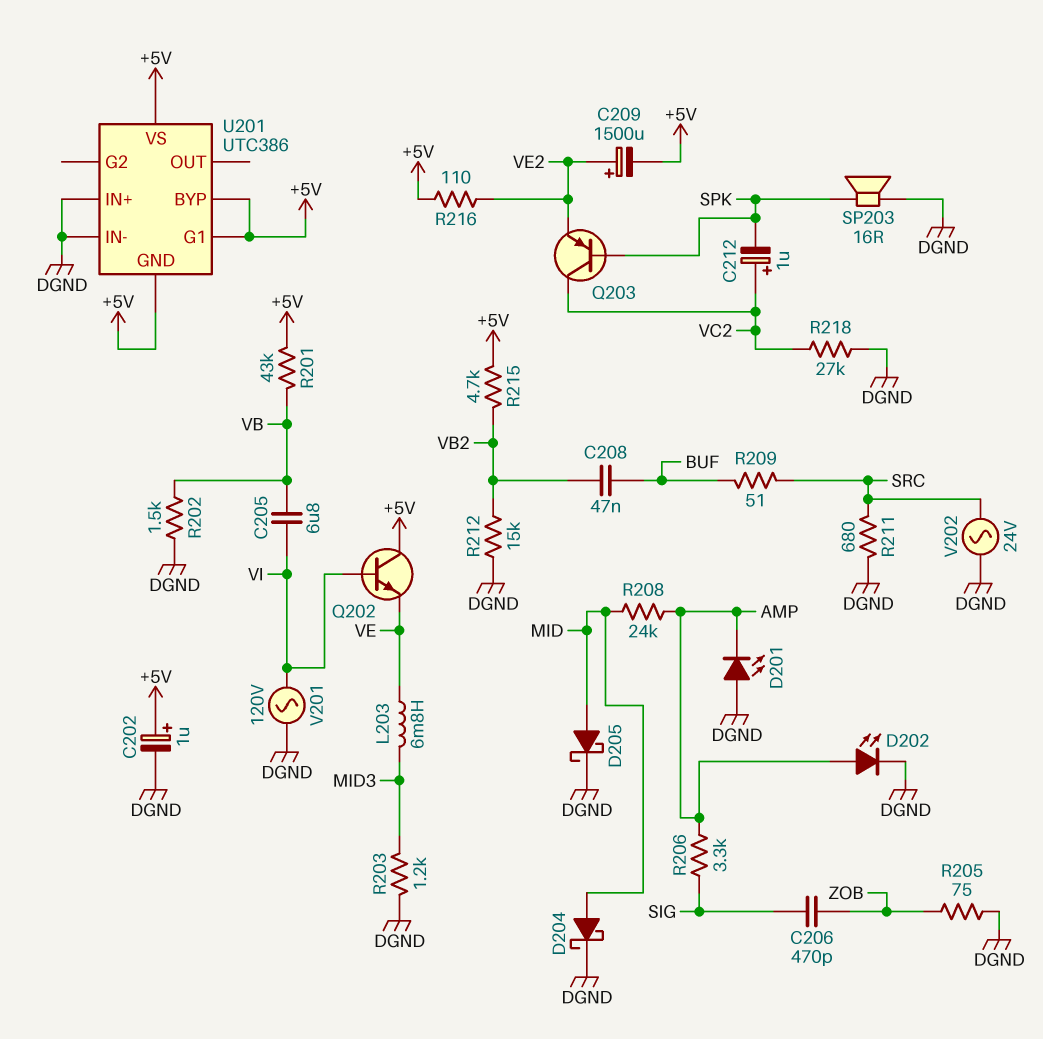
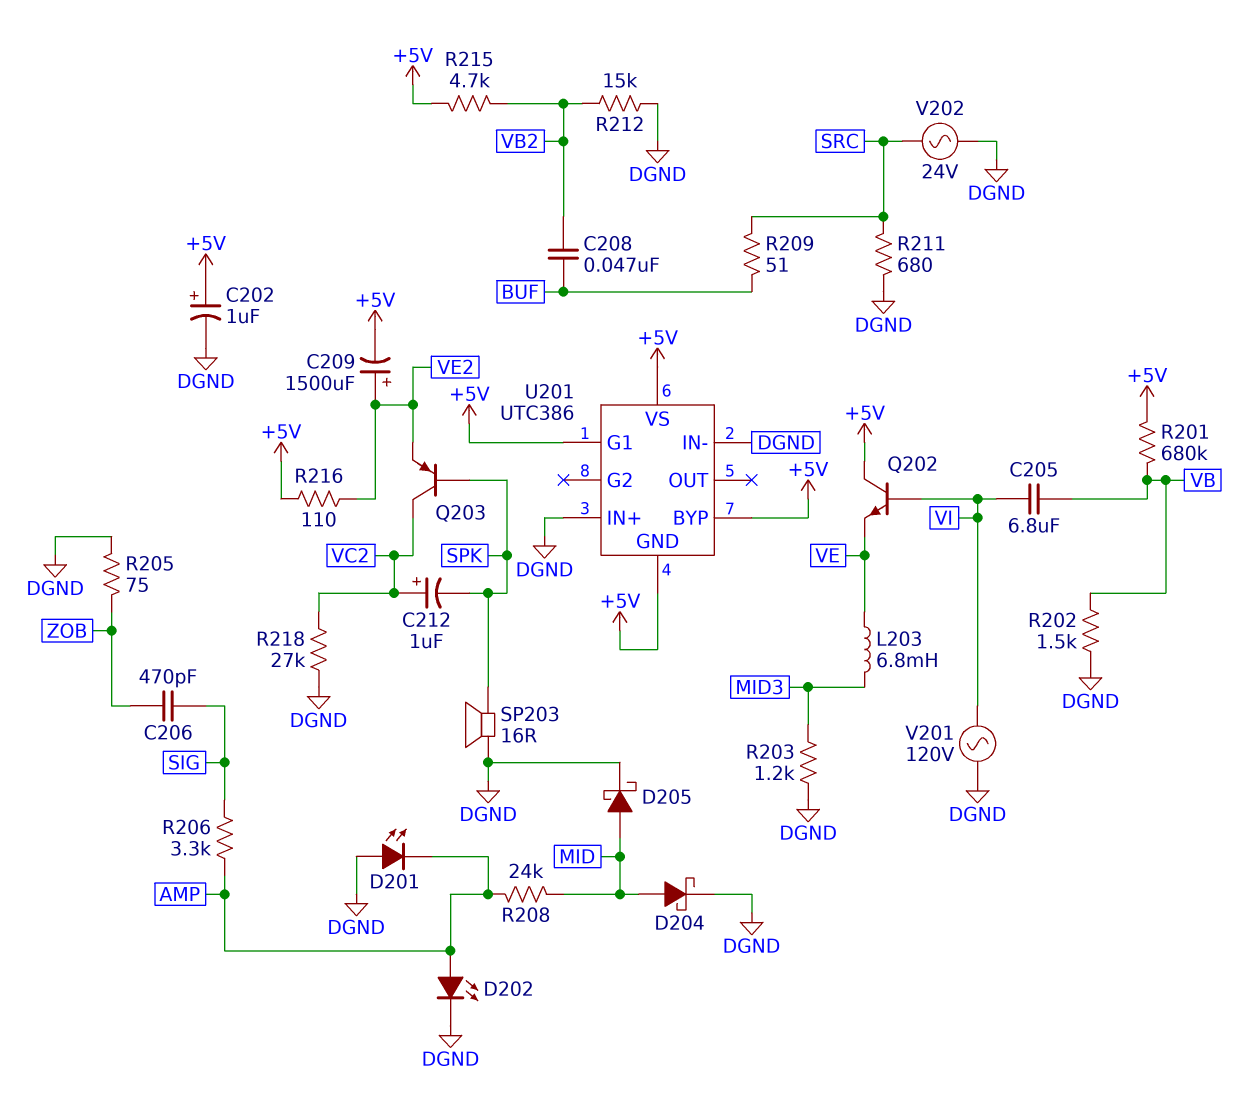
R201: 43k (+5V, VB) -> 680k (+5V, VB)

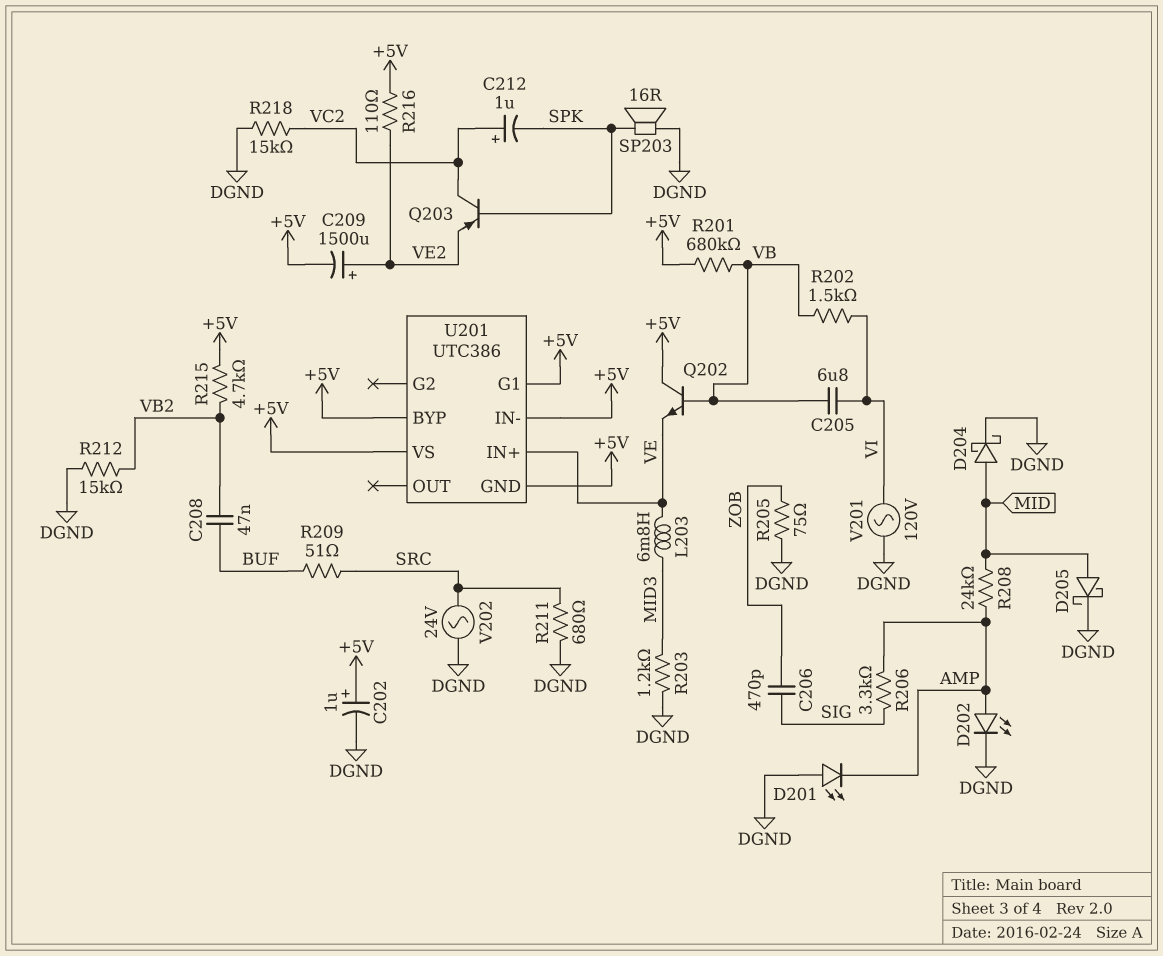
Q202: NPN (B VI, C +5V, E VE) -> NPN (B VB, C +5V, E VE)
R202: 1.5k (DGND, VB) -> 1.5k (VB, VI)
R218: 27k (DGND, VC2) -> 15k (DGND, VC2)
U201 pin IN+: DGND -> VE
U201 pin IN-: DGND -> +5V

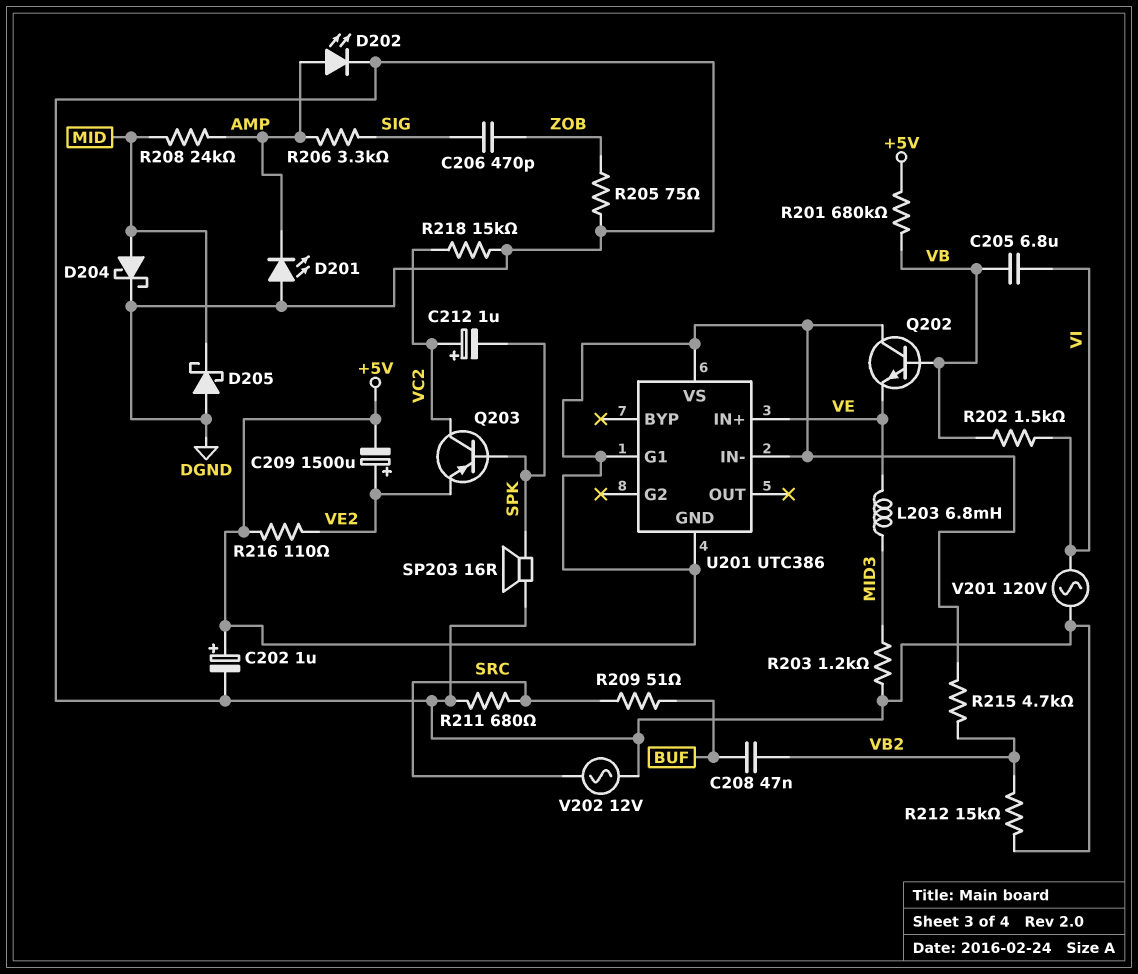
D205: schottky (A MID, K DGND) -> schottky (A DGND, K MID)
U201 pin BYP: +5V -> none
V202: AC 24V (DGND, SRC) -> AC 12V (DGND, SRC)

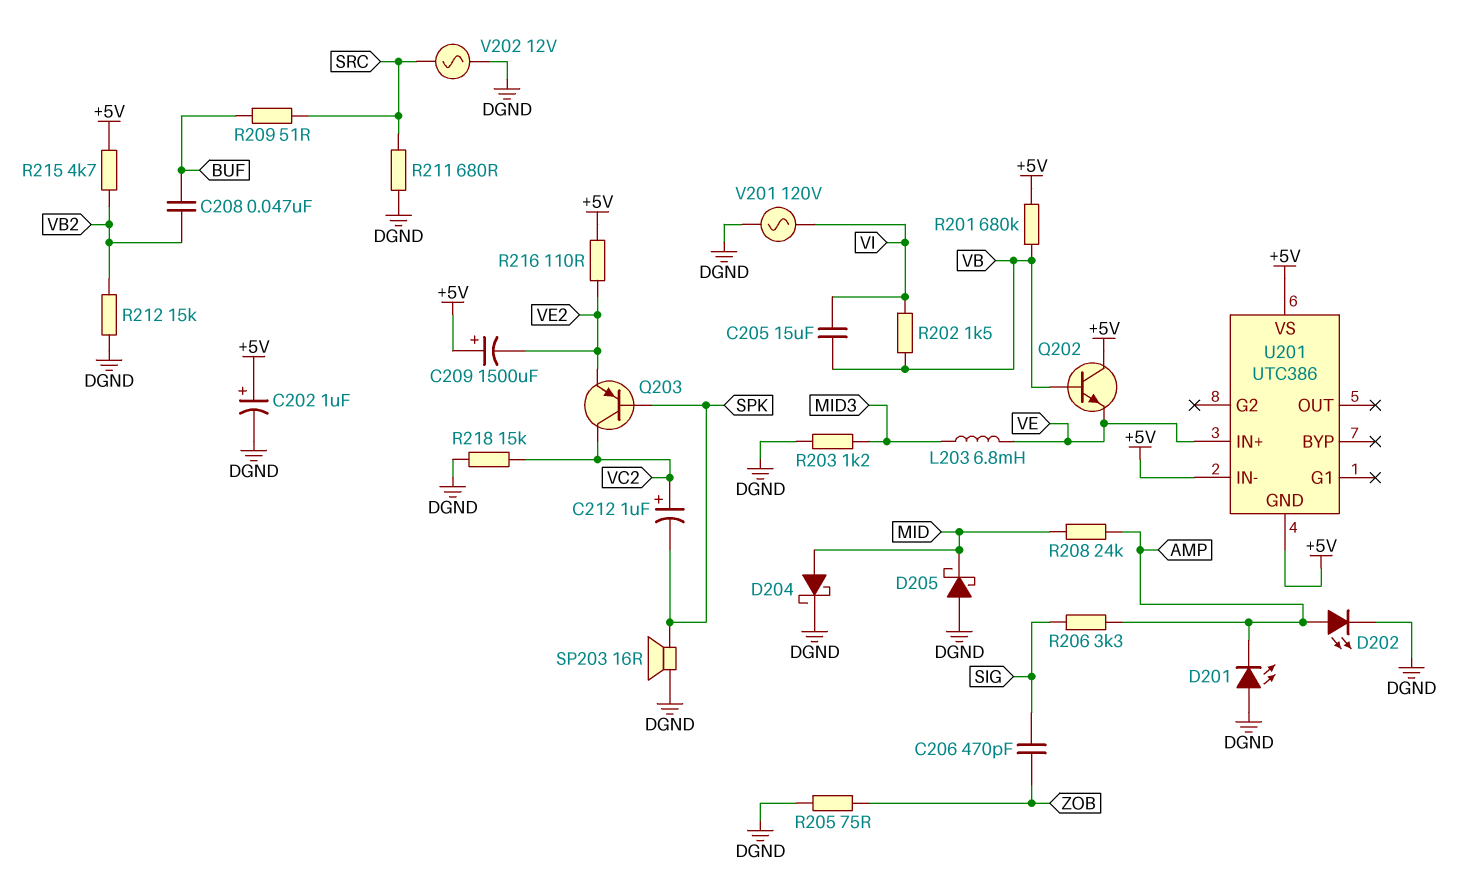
C205: 6.8uF (VB, VI) -> 15uF (VB, VI)
C209: 1500uF (plus VE2, minus +5V) -> 1500uF (plus +5V, minus VE2)
U201 pin G1: +5V -> none

